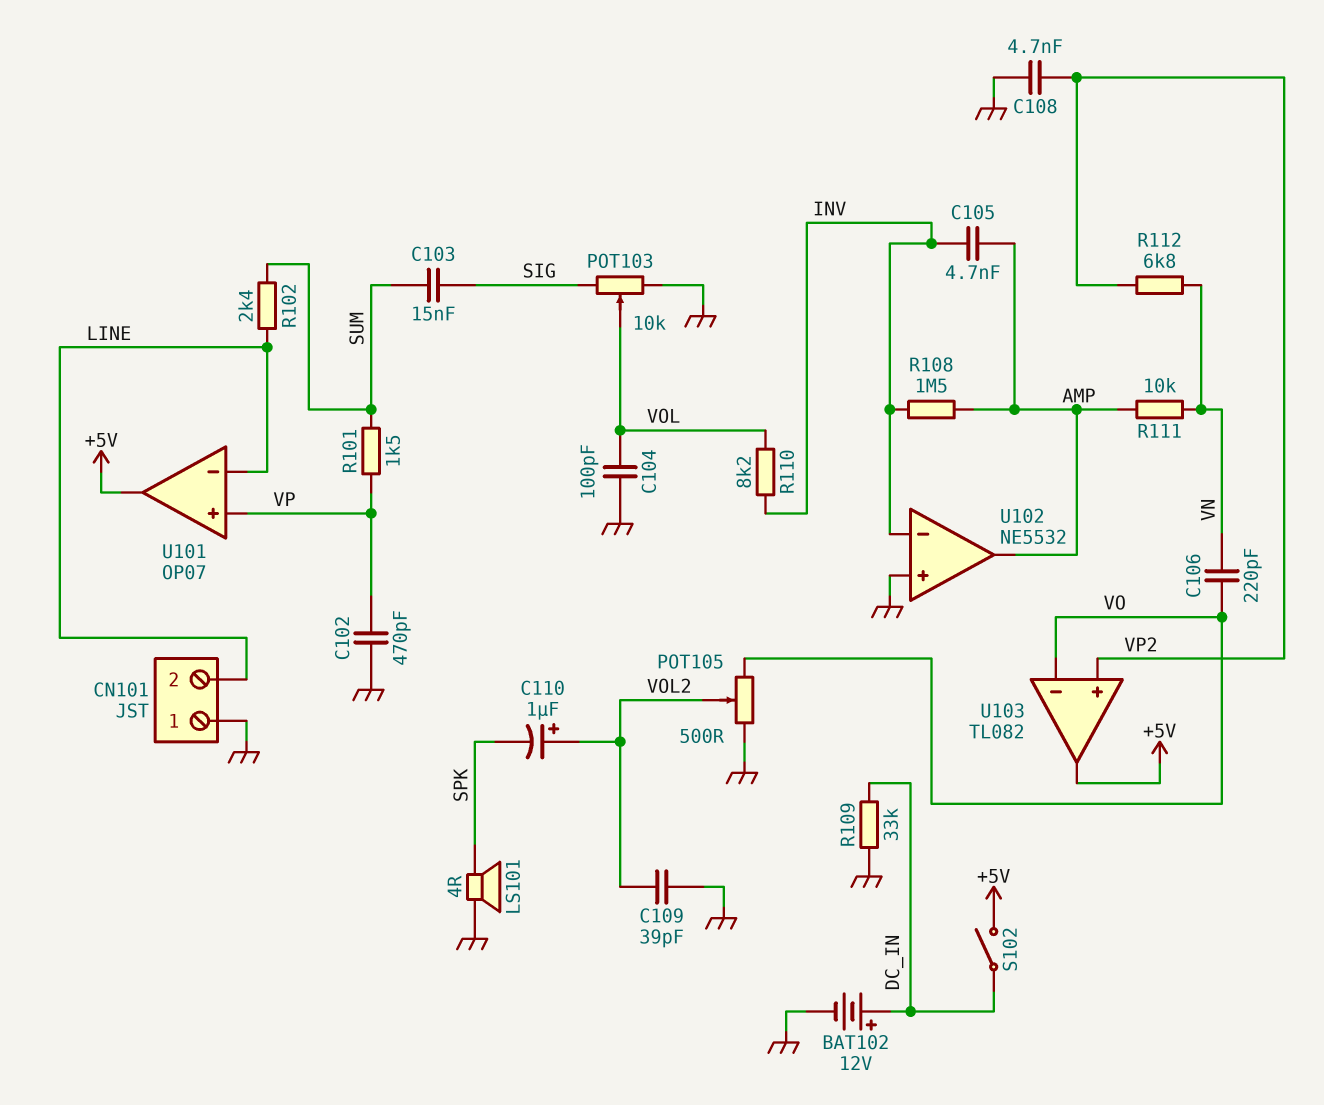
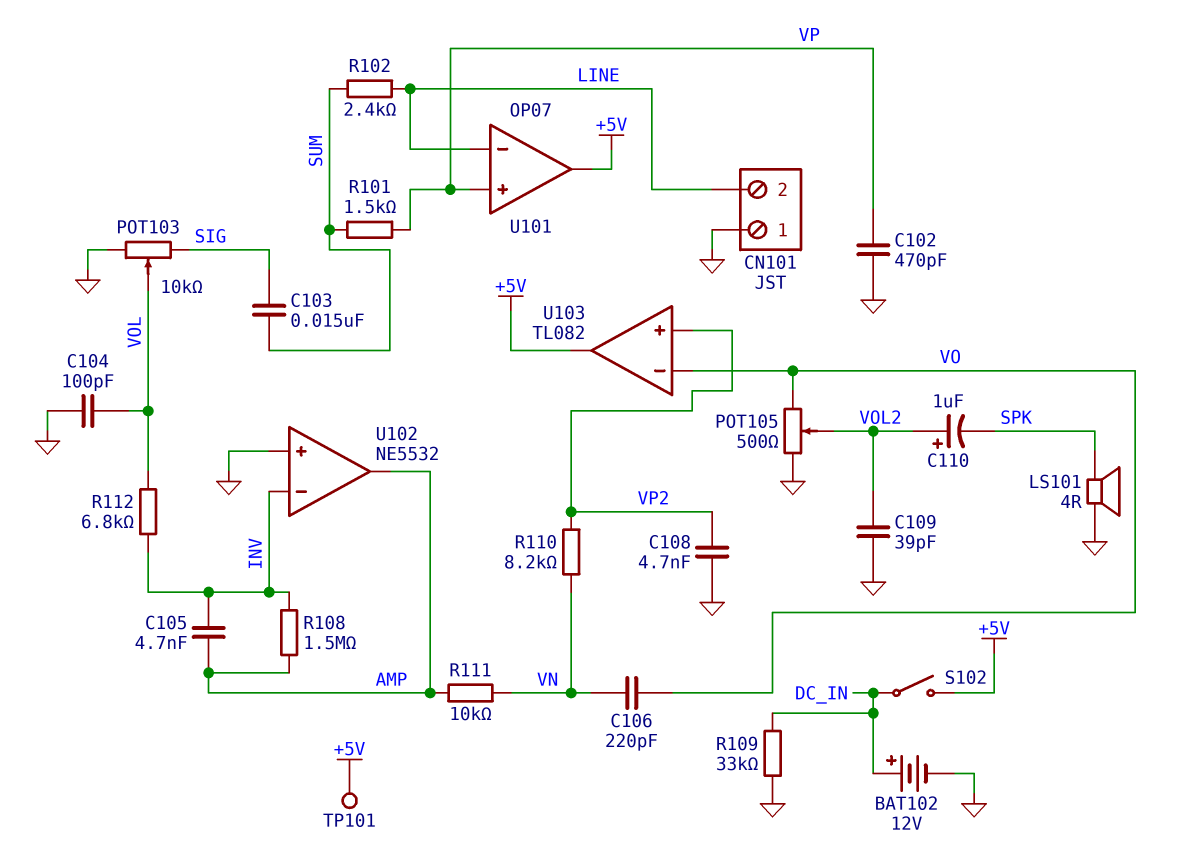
R110: 8.2k (INV, VOL) -> 8.2k (VN, VP2)
R112: 6.8k (VN, VP2) -> 6.8k (INV, VOL)
TP101: none -> test point (+5V)

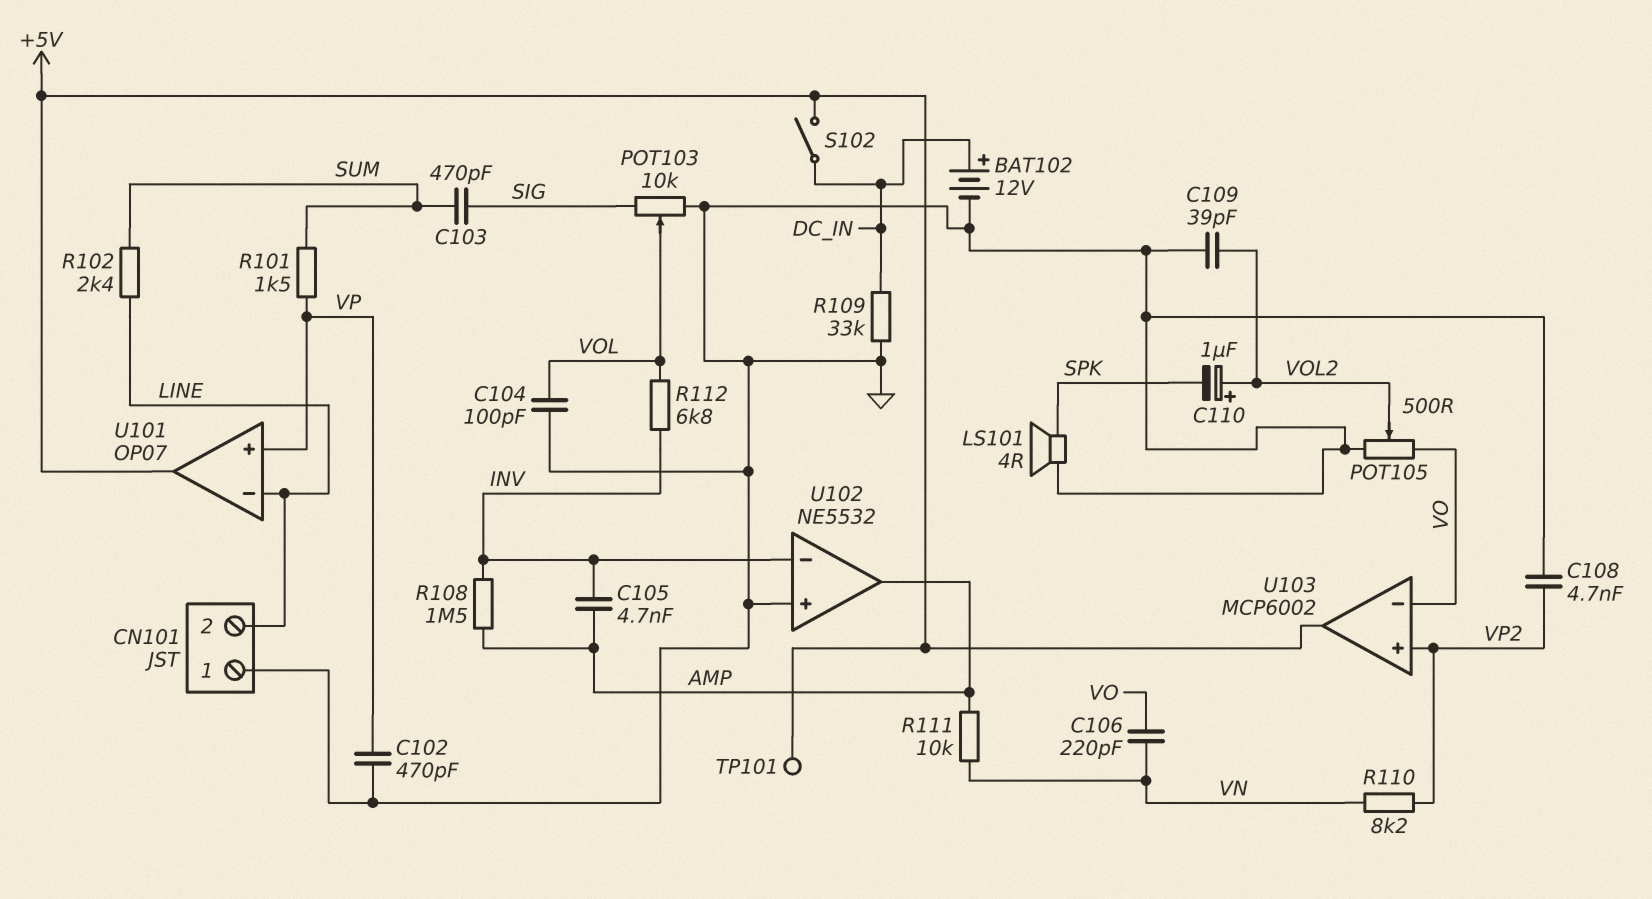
C103: 15nF (SIG, SUM) -> 470pF (SIG, SUM)
U103: TL082 -> MCP6002

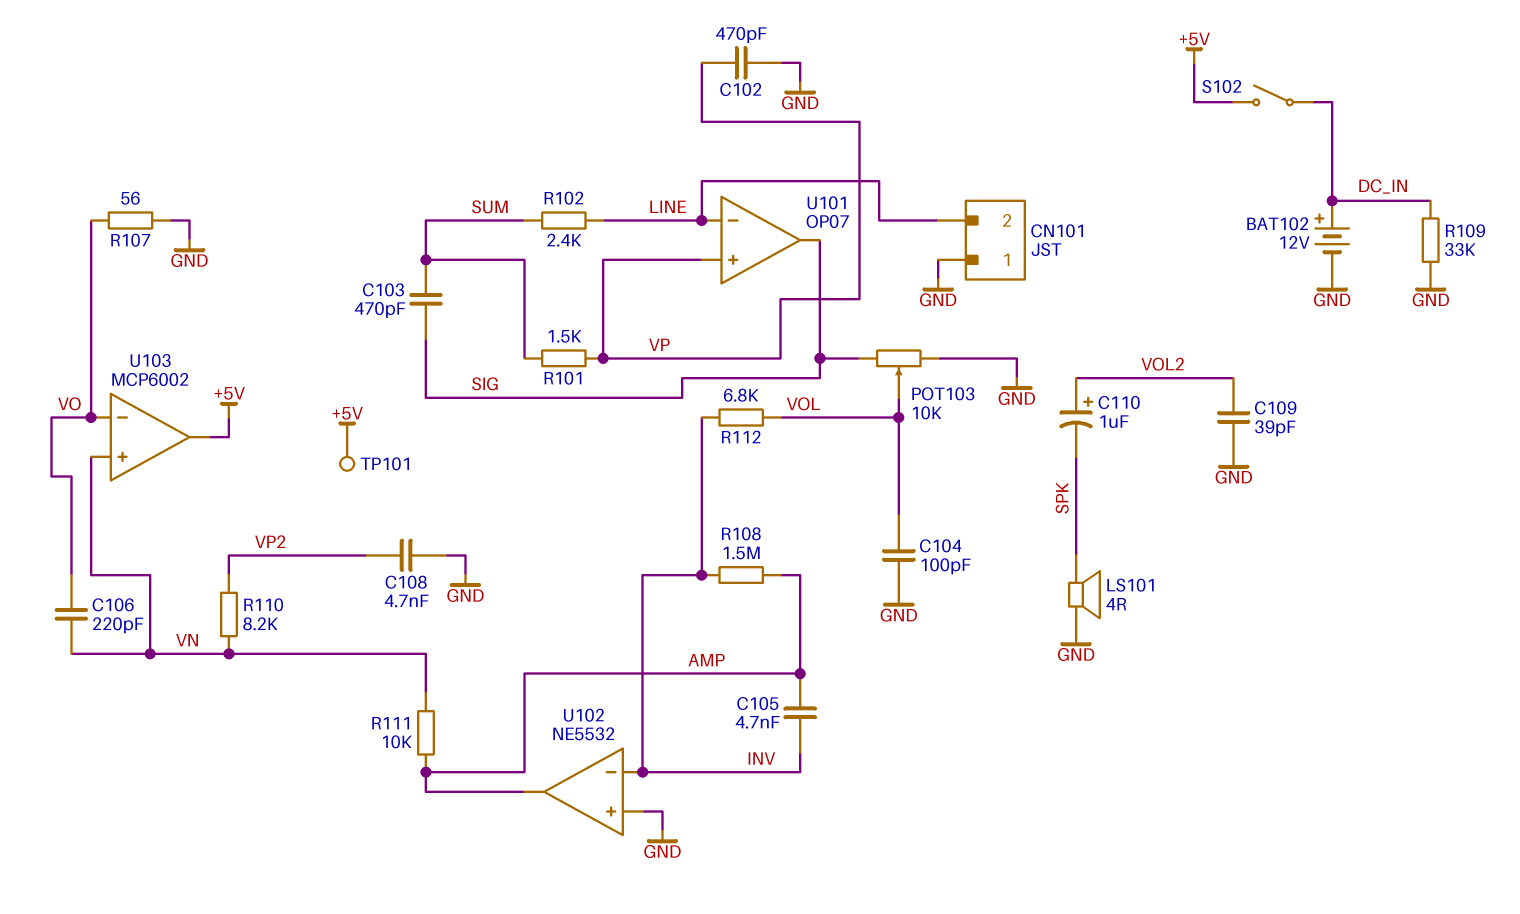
POT105: 500 (GND, VO, wiper VOL2) -> none
R107: none -> 56 (GND, VO)
U101 pin out: +5V -> SIG
U103 pin in+: VP2 -> VN

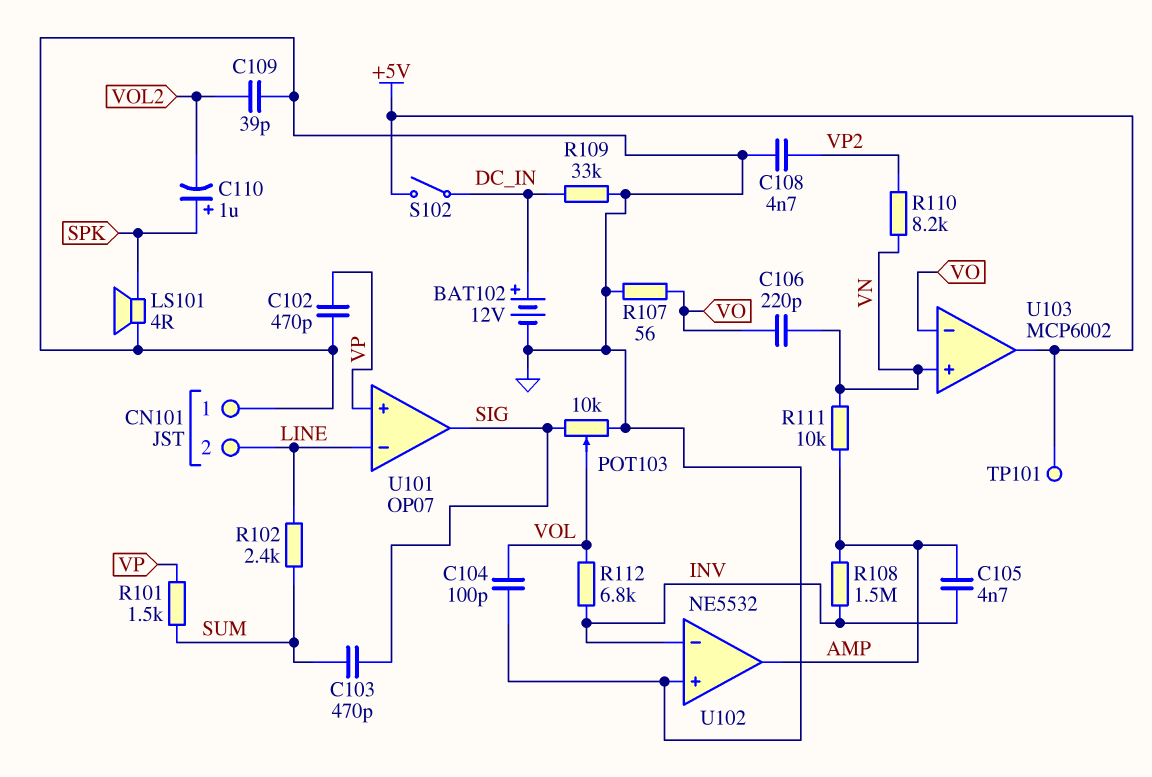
C110: 1uF (plus VOL2, minus SPK) -> 1uF (plus SPK, minus VOL2)

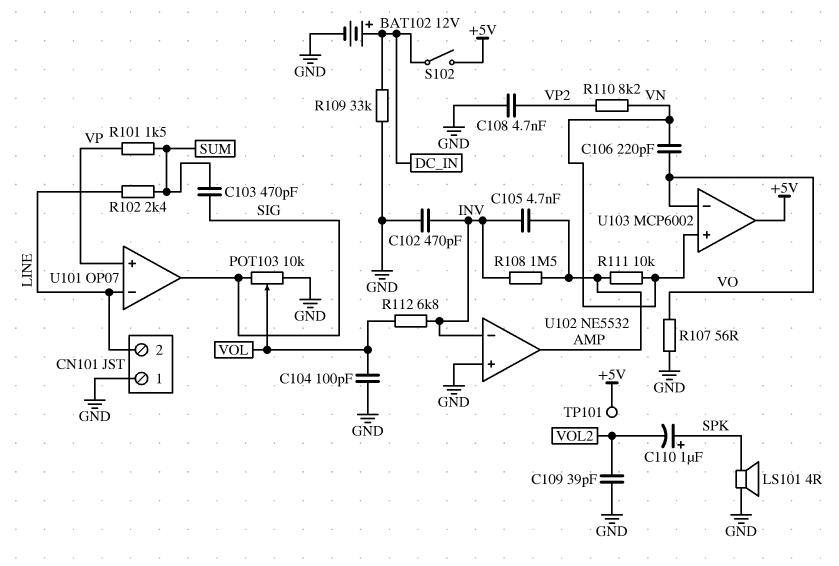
C102: 470pF (GND, VP) -> 470pF (GND, INV)

